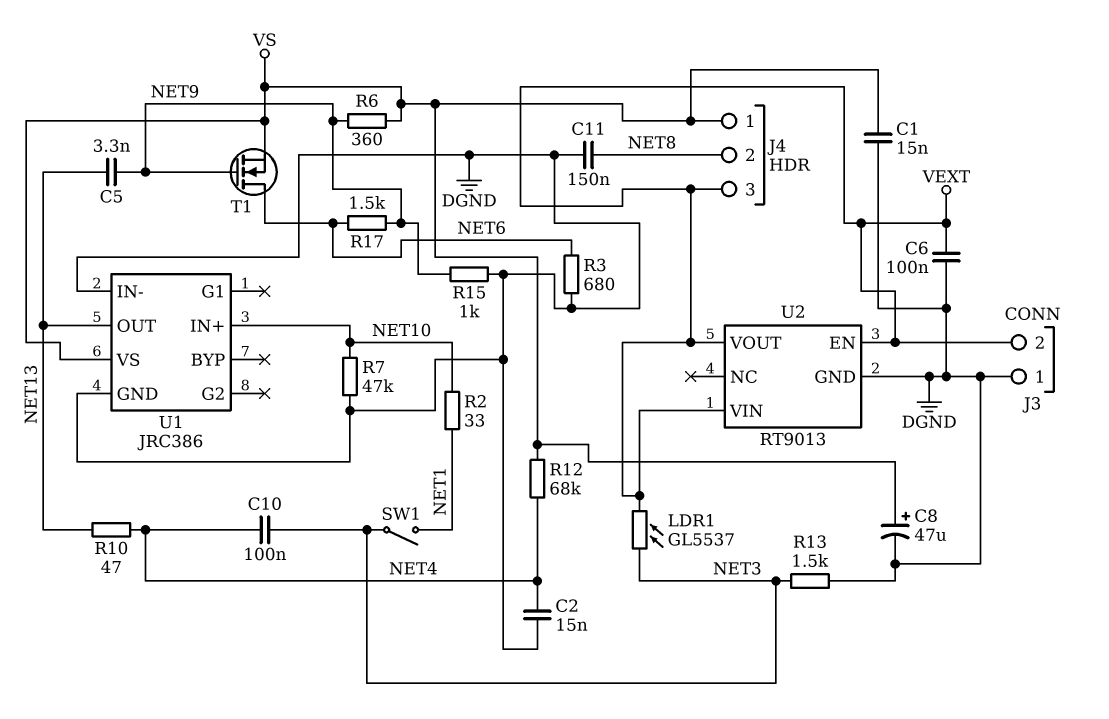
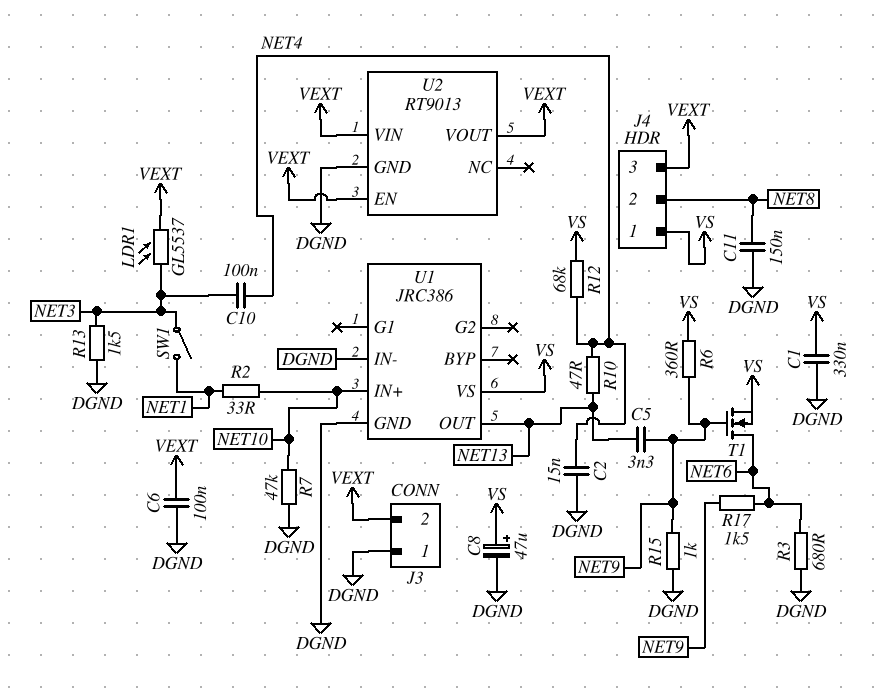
C1: 15nF (DGND, VS) -> 330nF (DGND, VS)

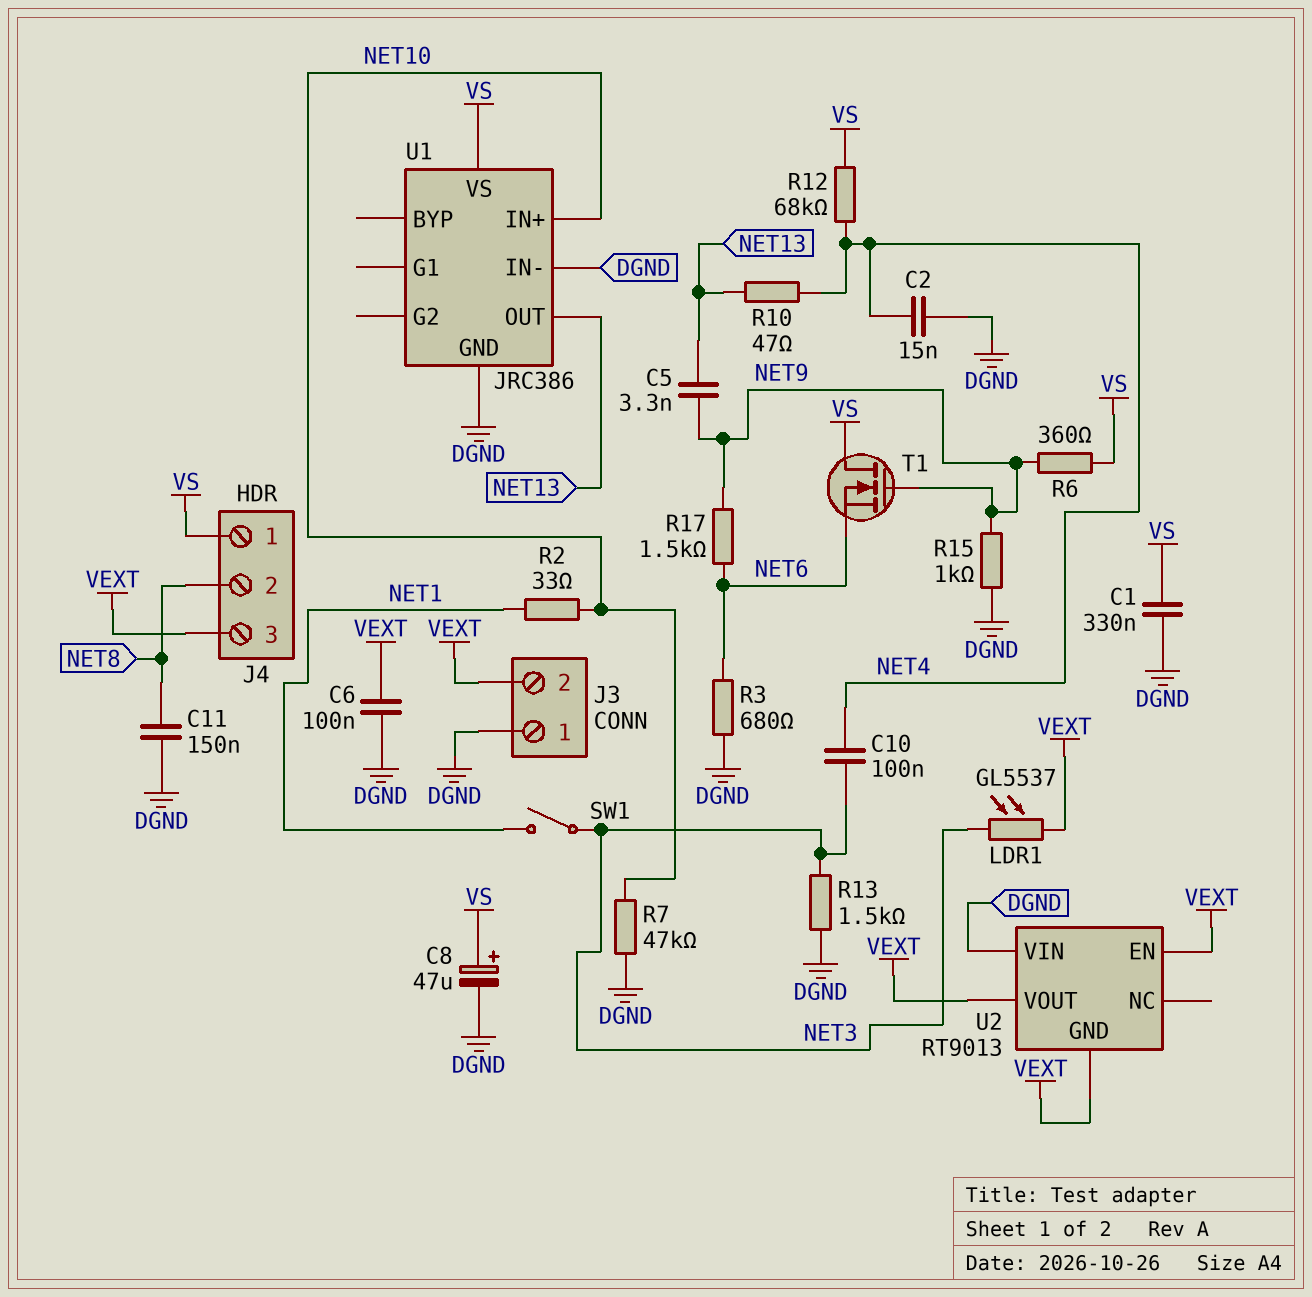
T1: NMOS (G NET9, D NET6, S VS) -> NMOS (G NET9, D VS, S NET6)
U2 pin GND: DGND -> VEXT
U2 pin VIN: VEXT -> DGND

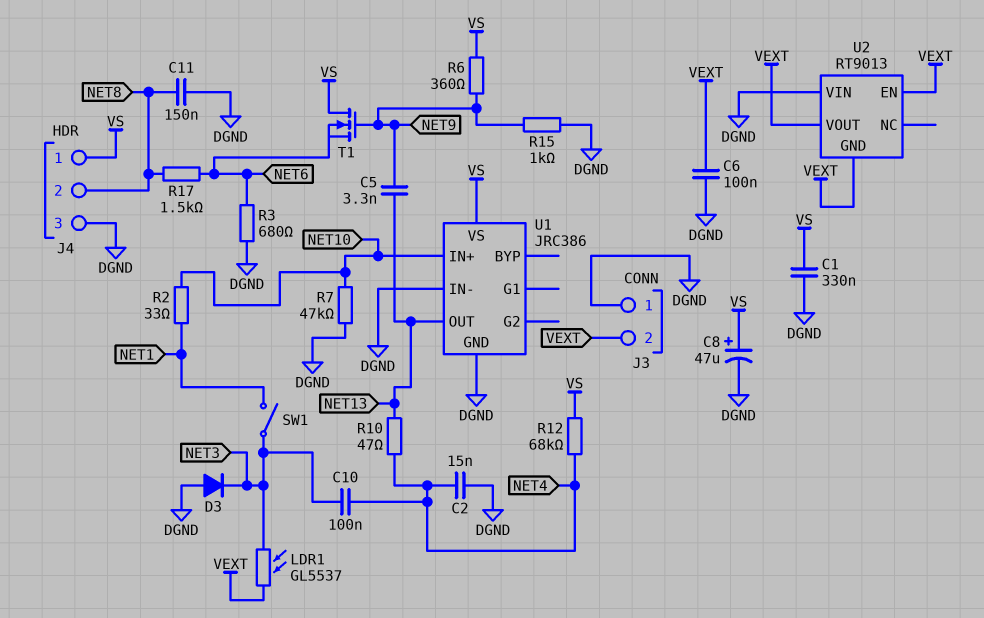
D3: none -> diode (A DGND, K NET3)
J4 pin 3: VEXT -> DGND
R13: 1.5k (DGND, NET3) -> none
R17: 1.5k (NET6, NET9) -> 1.5k (NET6, NET8)

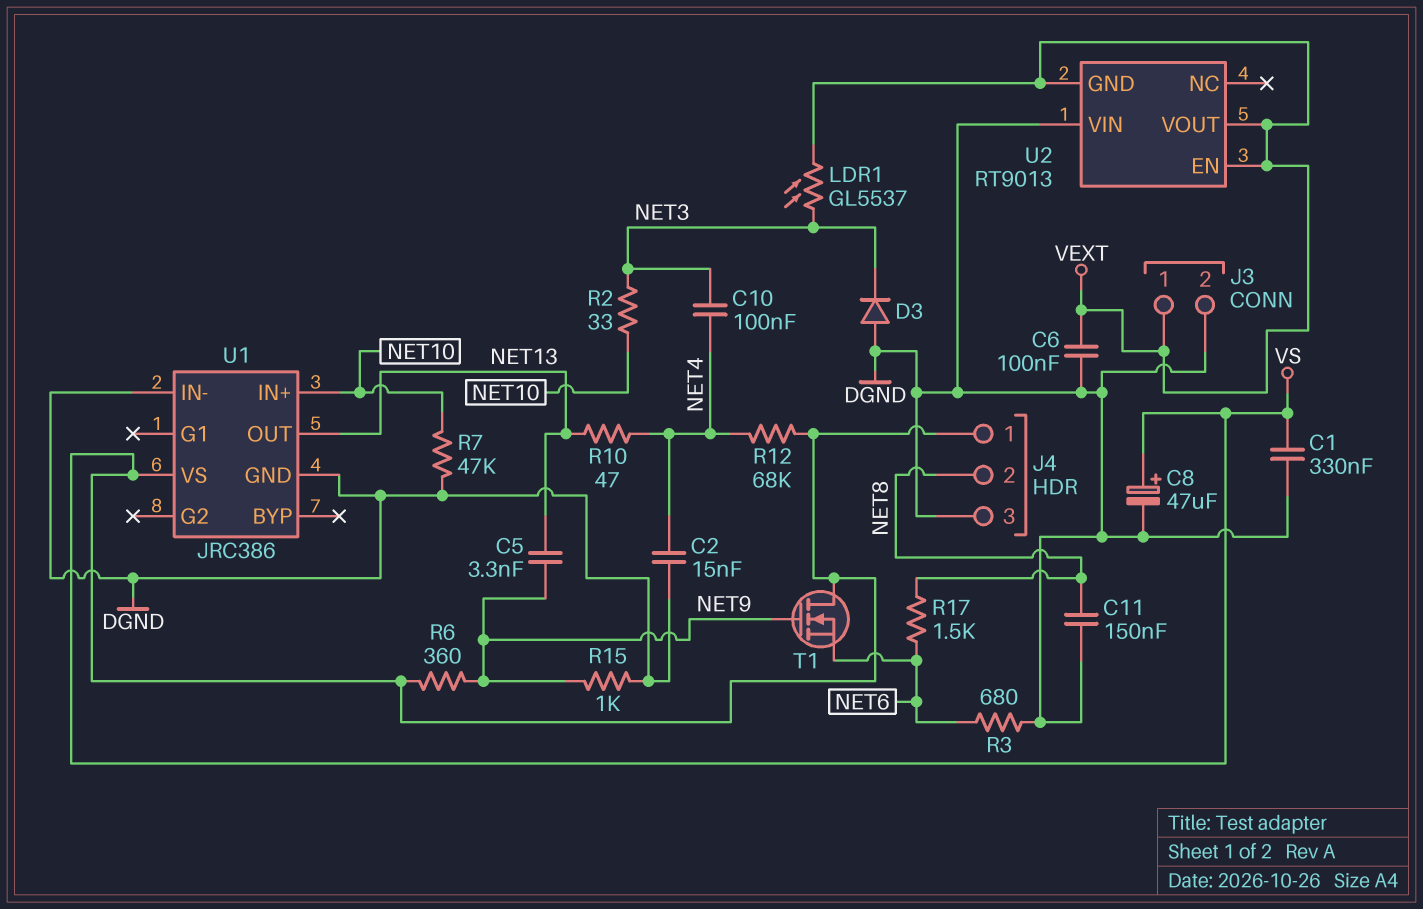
J3 pin 1: DGND -> VEXT
J3 pin 2: VEXT -> DGND
R2: 33 (NET1, NET10) -> 33 (NET3, NET10)
SW1: switch (NET1, NET3) -> none

